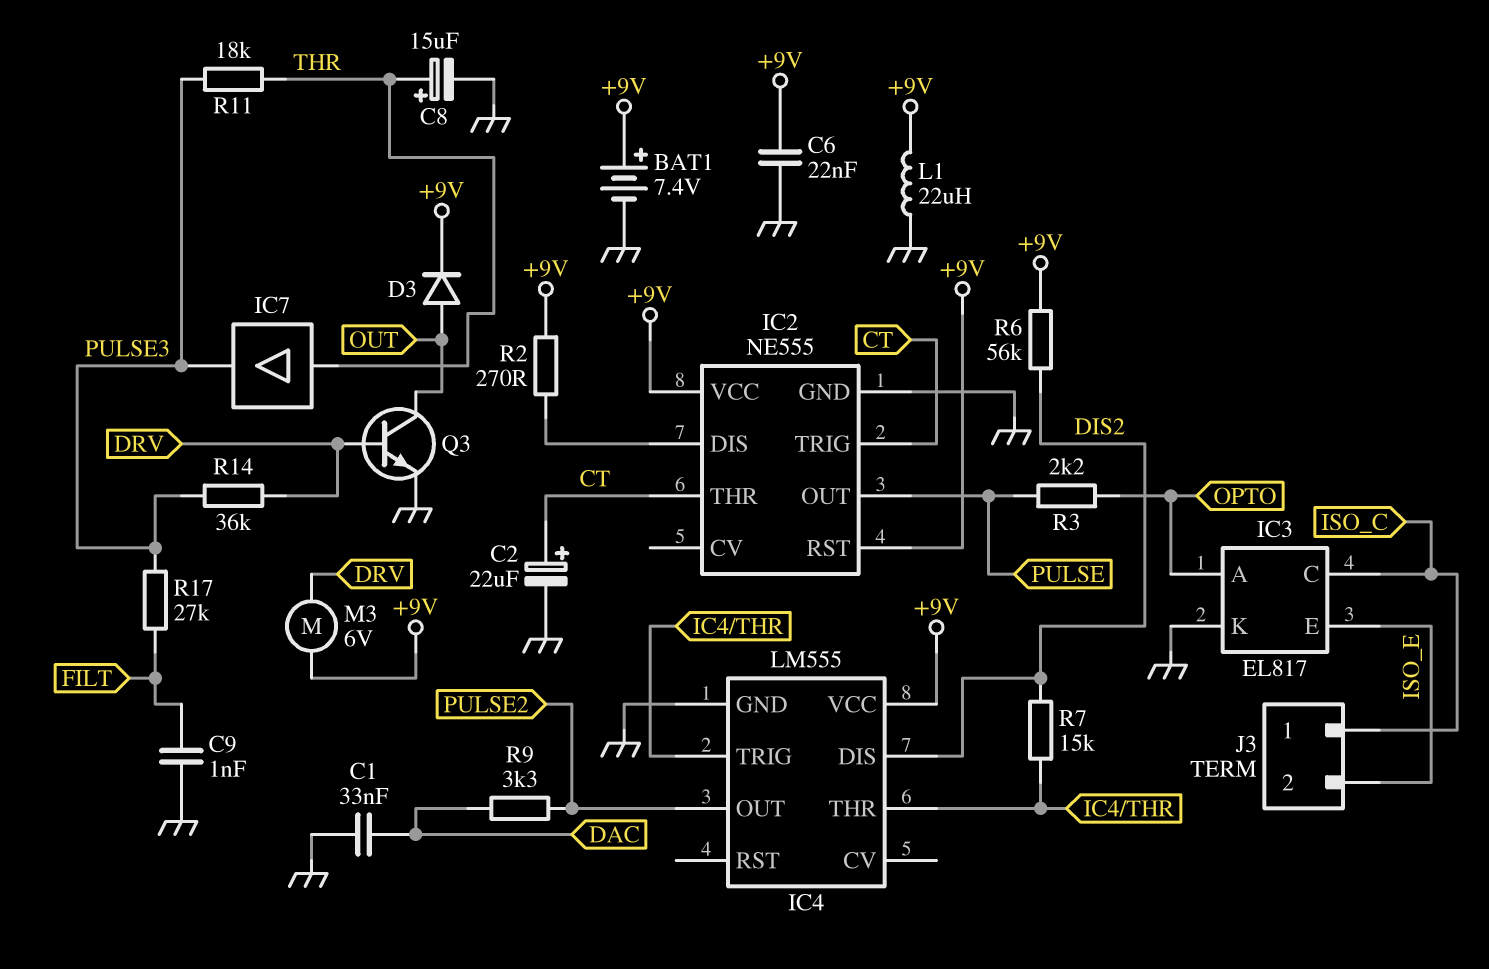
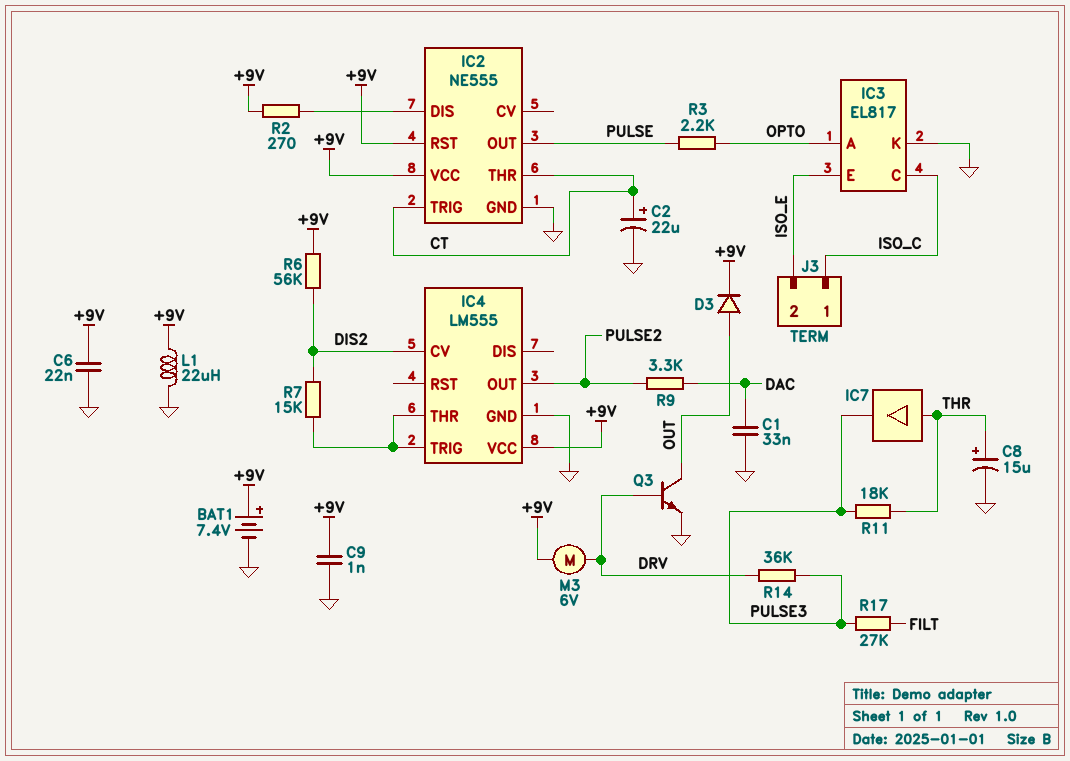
C9: 1nF (FILT, GND) -> 1nF (+9V, GND)
IC4 pin CV: none -> DIS2
IC4 pin DIS: DIS2 -> none

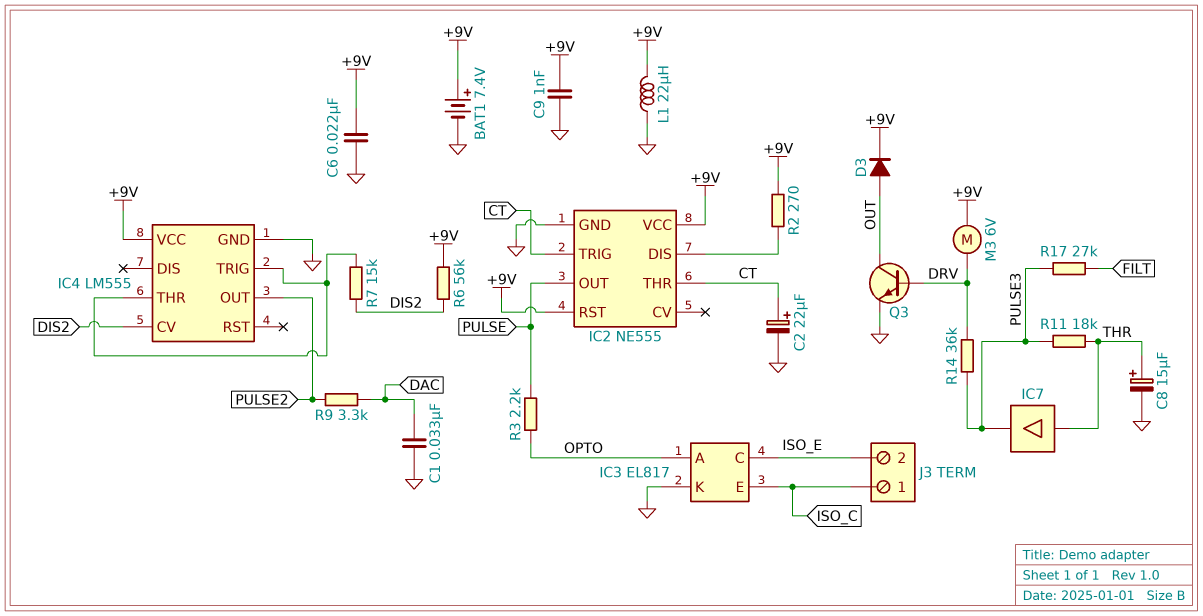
IC3 pin C: ISO_C -> ISO_E
IC3 pin E: ISO_E -> ISO_C

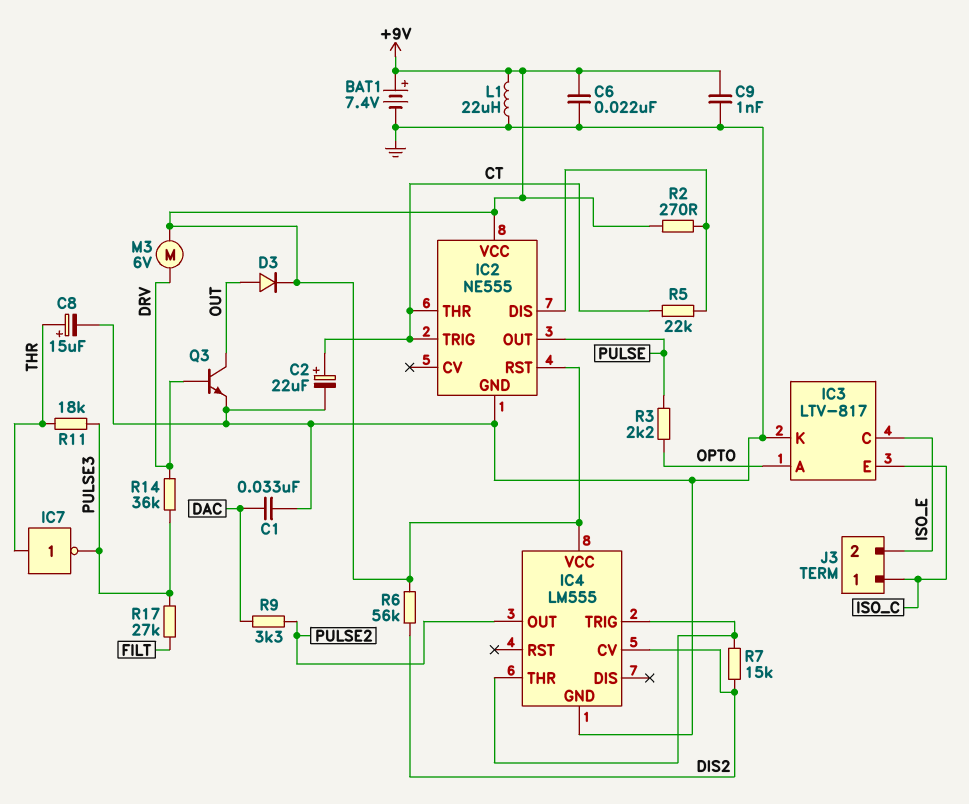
IC3: EL817 -> LTV-817
IC7: buffer (in THR, out PULSE3) -> NOT (in THR, out PULSE3)
R5: none -> 22k (CT, IC2/DIS)

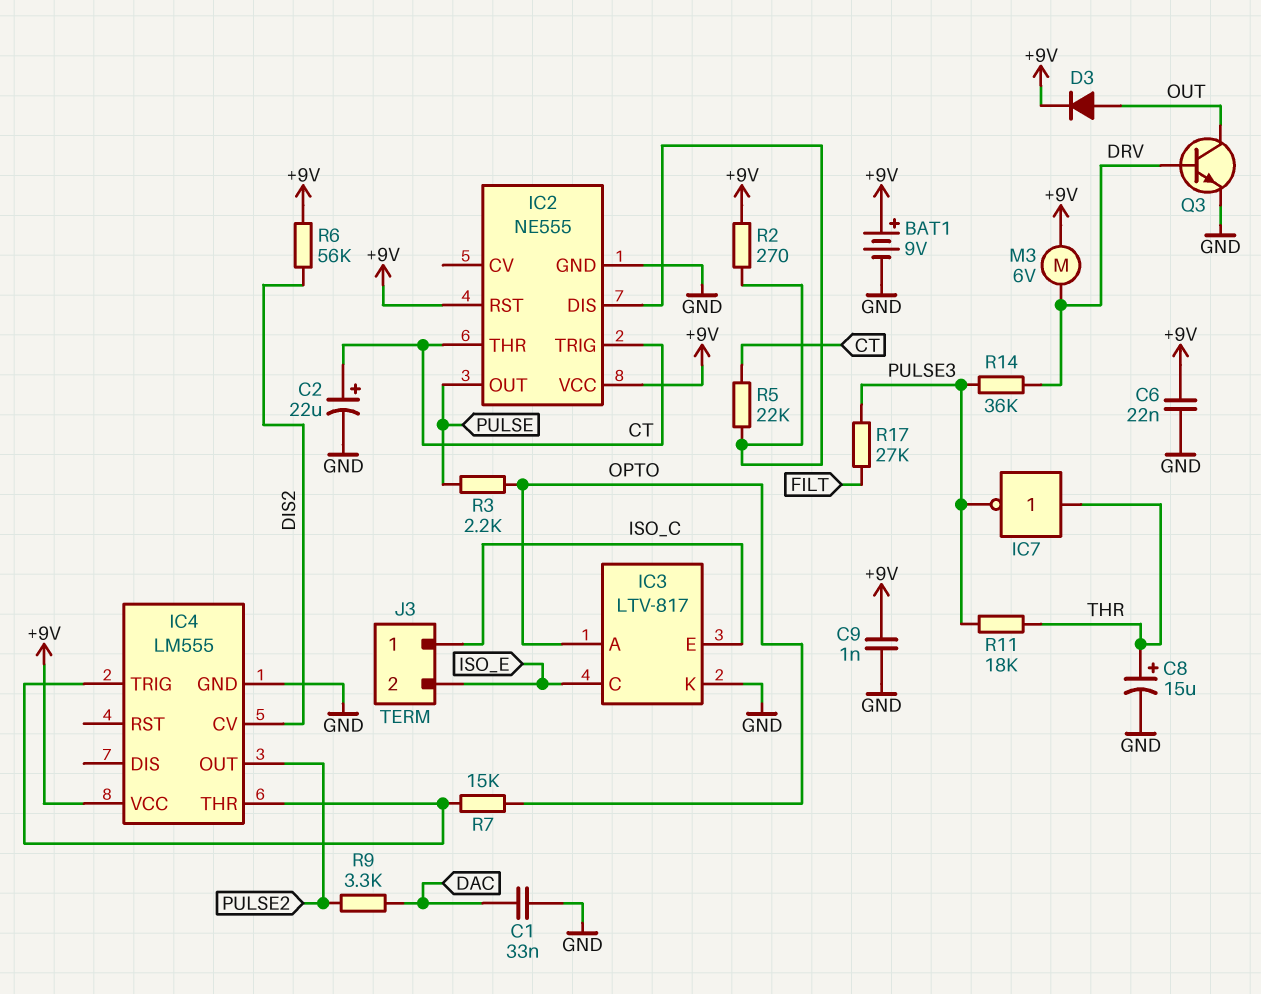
BAT1: 7.4V (plus +9V, minus GND) -> 9V (plus +9V, minus GND)
L1: 22uH (+9V, GND) -> none
R7: 15k (DIS2, IC4/THR) -> 15k (IC4/THR, OPTO)

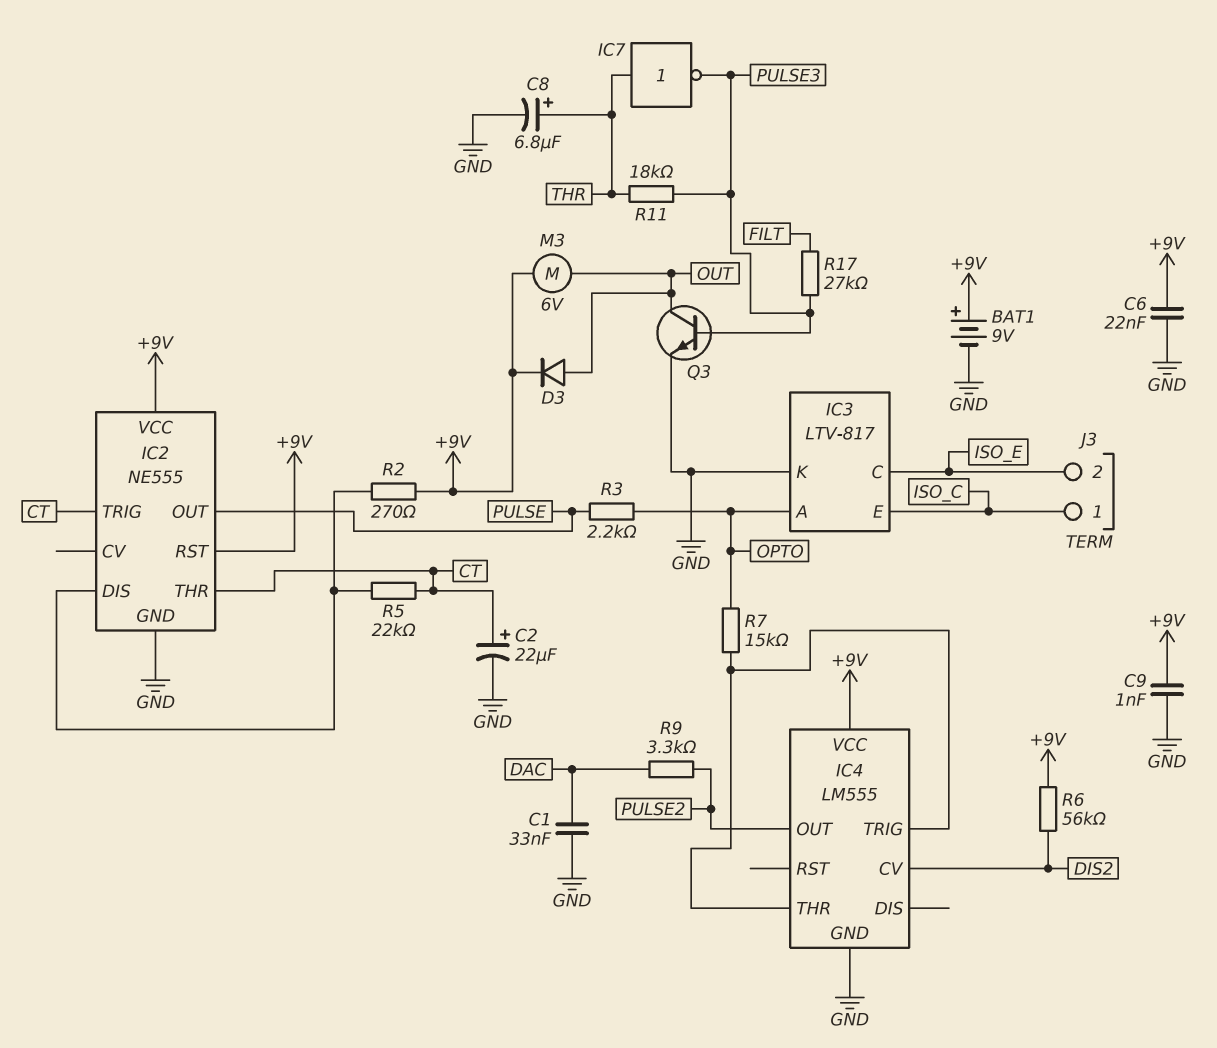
C8: 15uF (plus THR, minus GND) -> 6.8uF (plus THR, minus GND)
M3: motor 6V (+9V, DRV) -> motor 6V (+9V, OUT)
Q3: NPN (B DRV, C OUT, E GND) -> NPN (B PULSE3, C OUT, E GND)
R14: 36k (DRV, PULSE3) -> none

